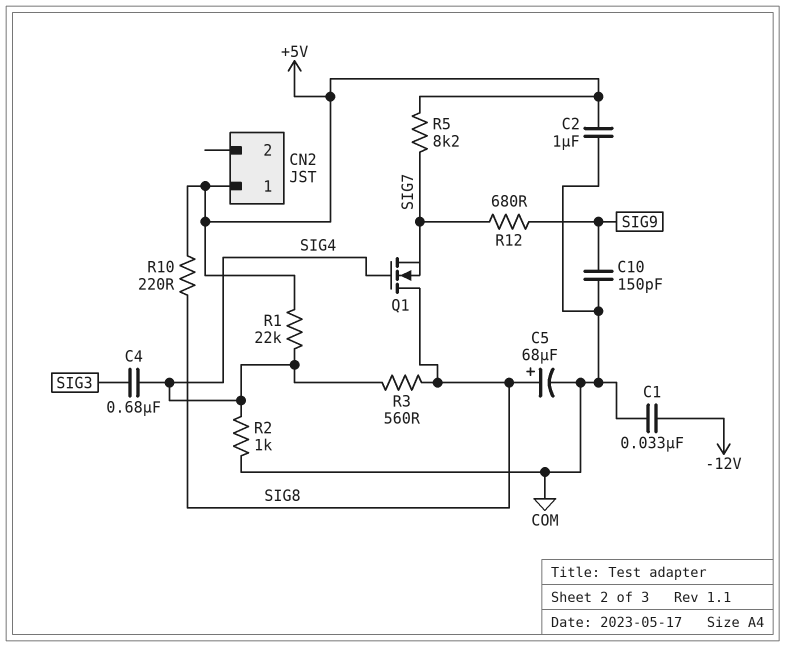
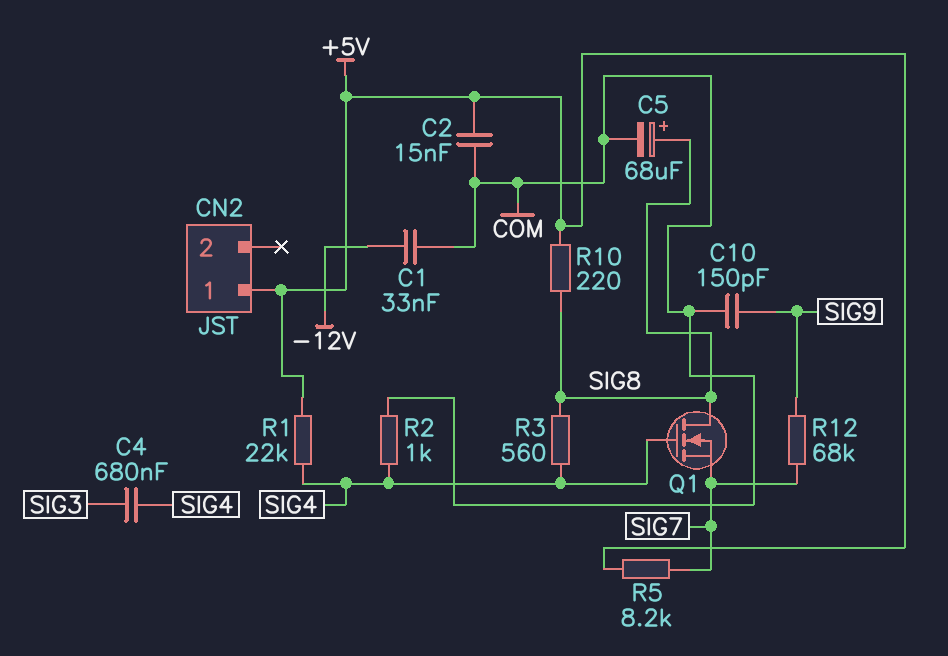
C2: 1uF (+5V, COM) -> 15nF (+5V, COM)
R12: 680 (SIG7, SIG9) -> 68k (SIG7, SIG9)

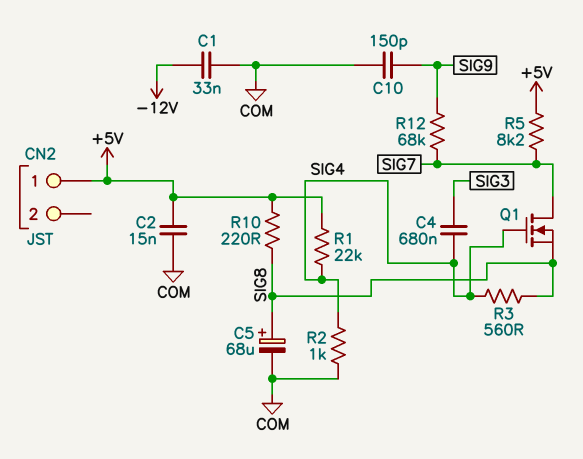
Q1: NMOS (G SIG4, D SIG8, S SIG7) -> NMOS (G SIG4, D SIG7, S SIG8)

